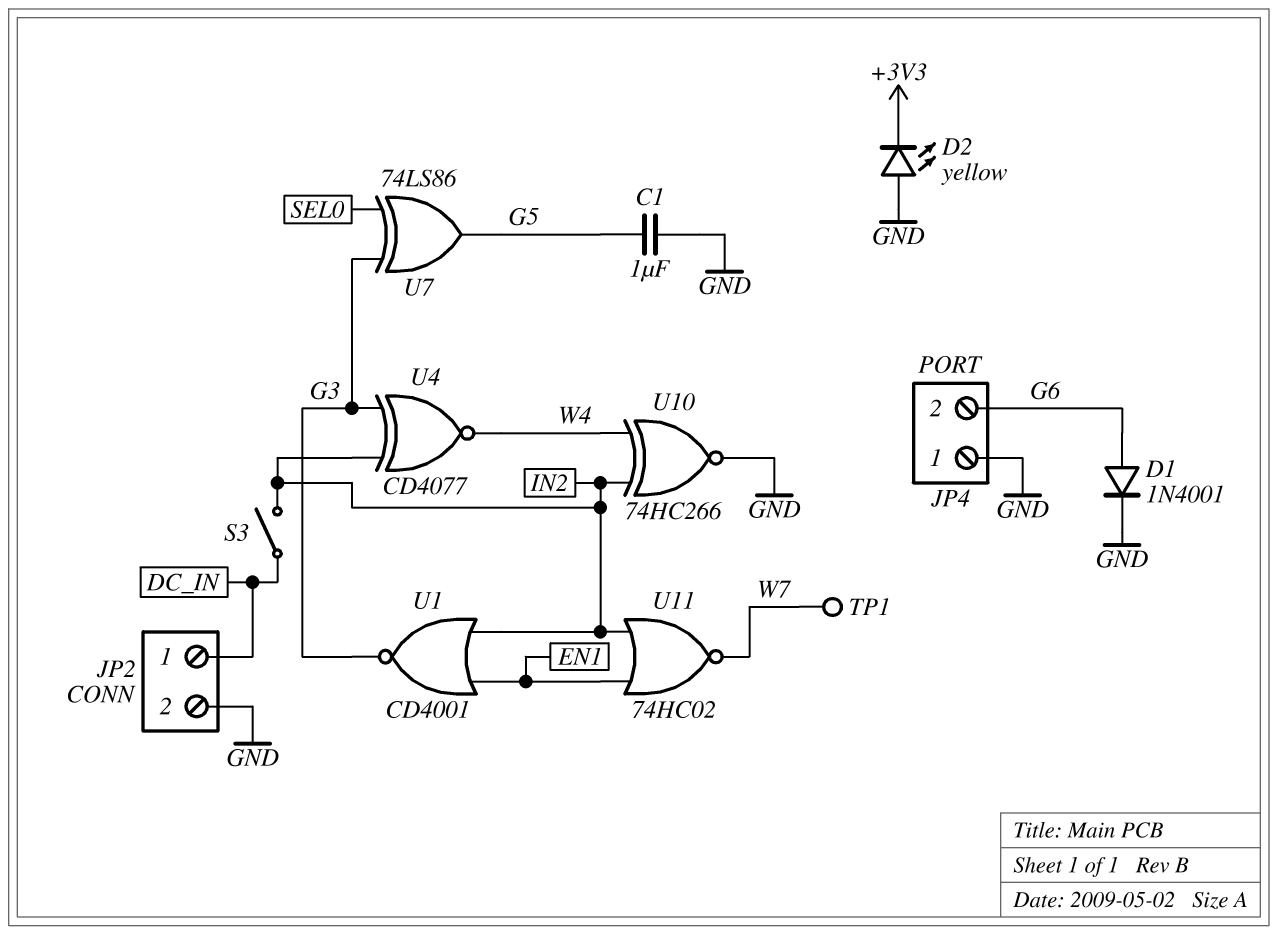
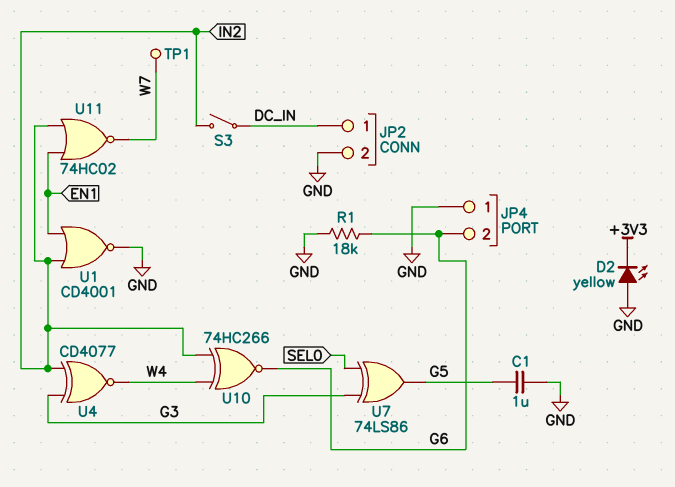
D1: diode 1N4001 (A G6, K GND) -> none
R1: none -> 18k (G6, GND)
U1: NOR CD4001 (in EN1, in IN2, out G3) -> NOR CD4001 (in EN1, in IN2, out GND)
U10: XNOR 74HC266 (in IN2, in W4, out GND) -> XNOR 74HC266 (in IN2, in W4, out G6)

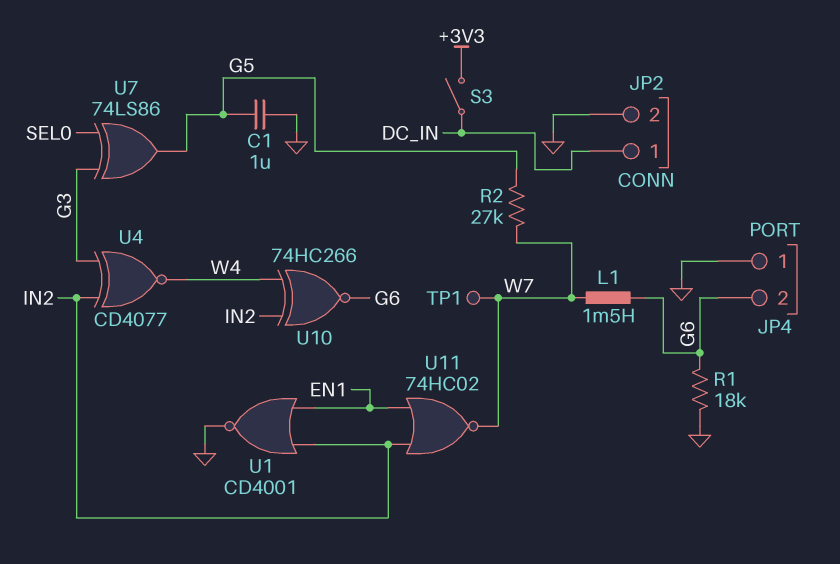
D2: LED yellow (A GND, K +3V3) -> none
L1: none -> 1.5mH (G6, W7)
R2: none -> 27k (G5, W7)
S3: switch (DC_IN, IN2) -> switch (+3V3, DC_IN)

